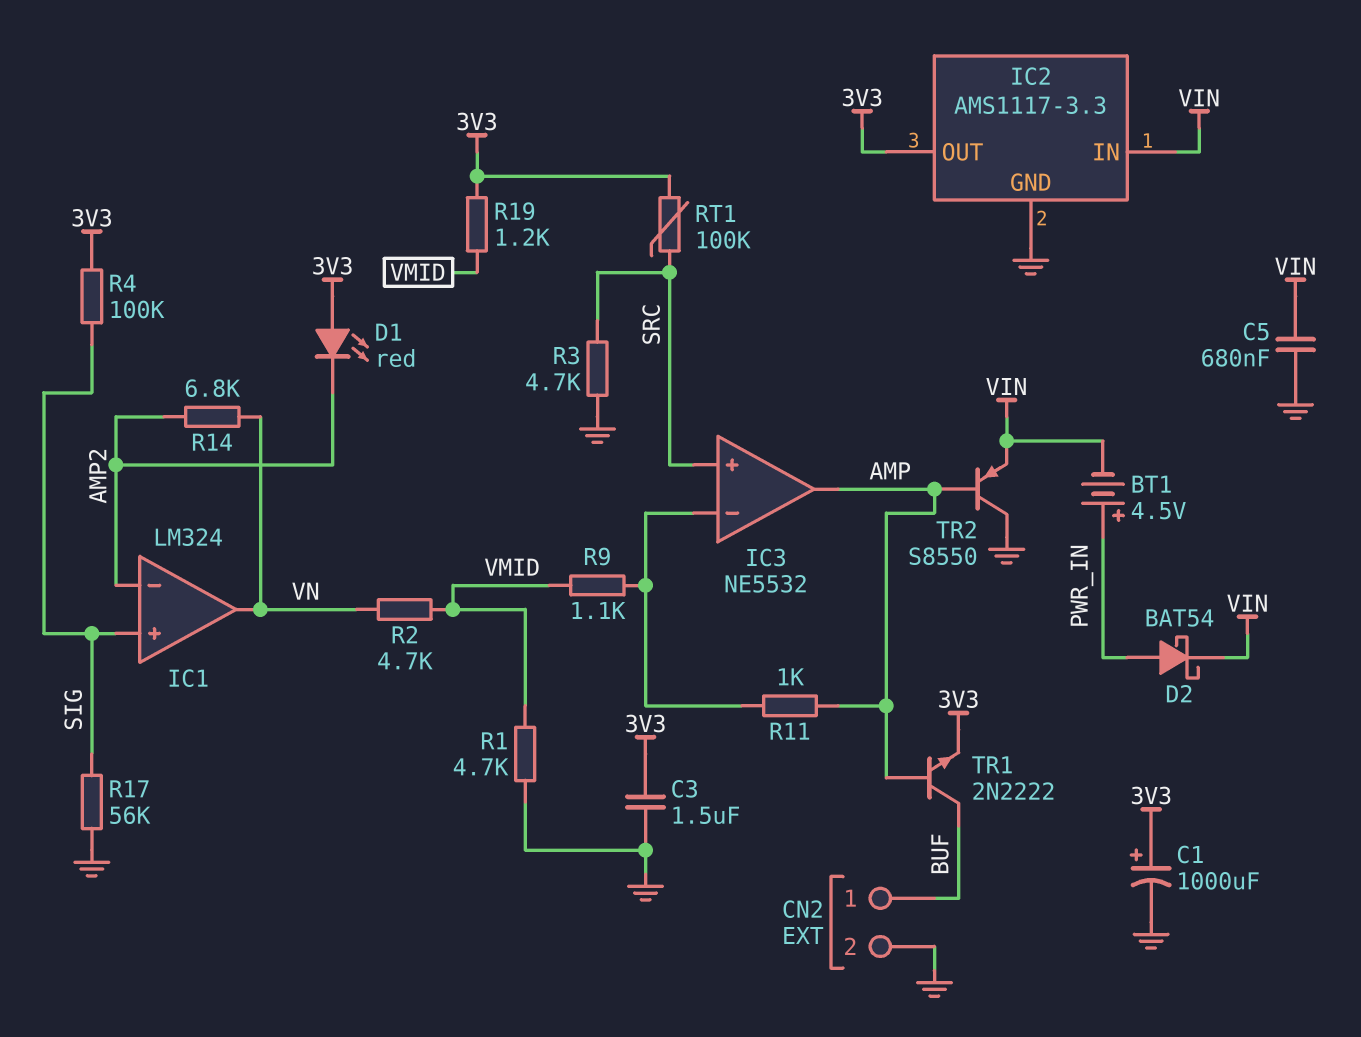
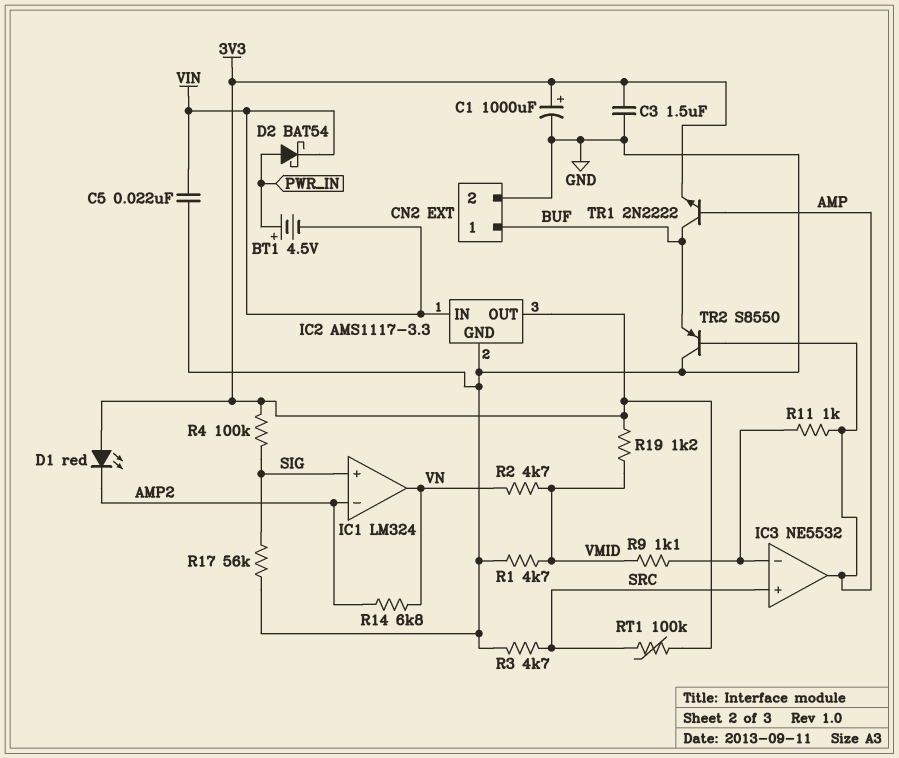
C5: 680nF (GND, VIN) -> 22nF (GND, VIN)
TR2: PNP S8550 (B AMP, C GND, E VIN) -> PNP S8550 (B AMP, C GND, E BUF)

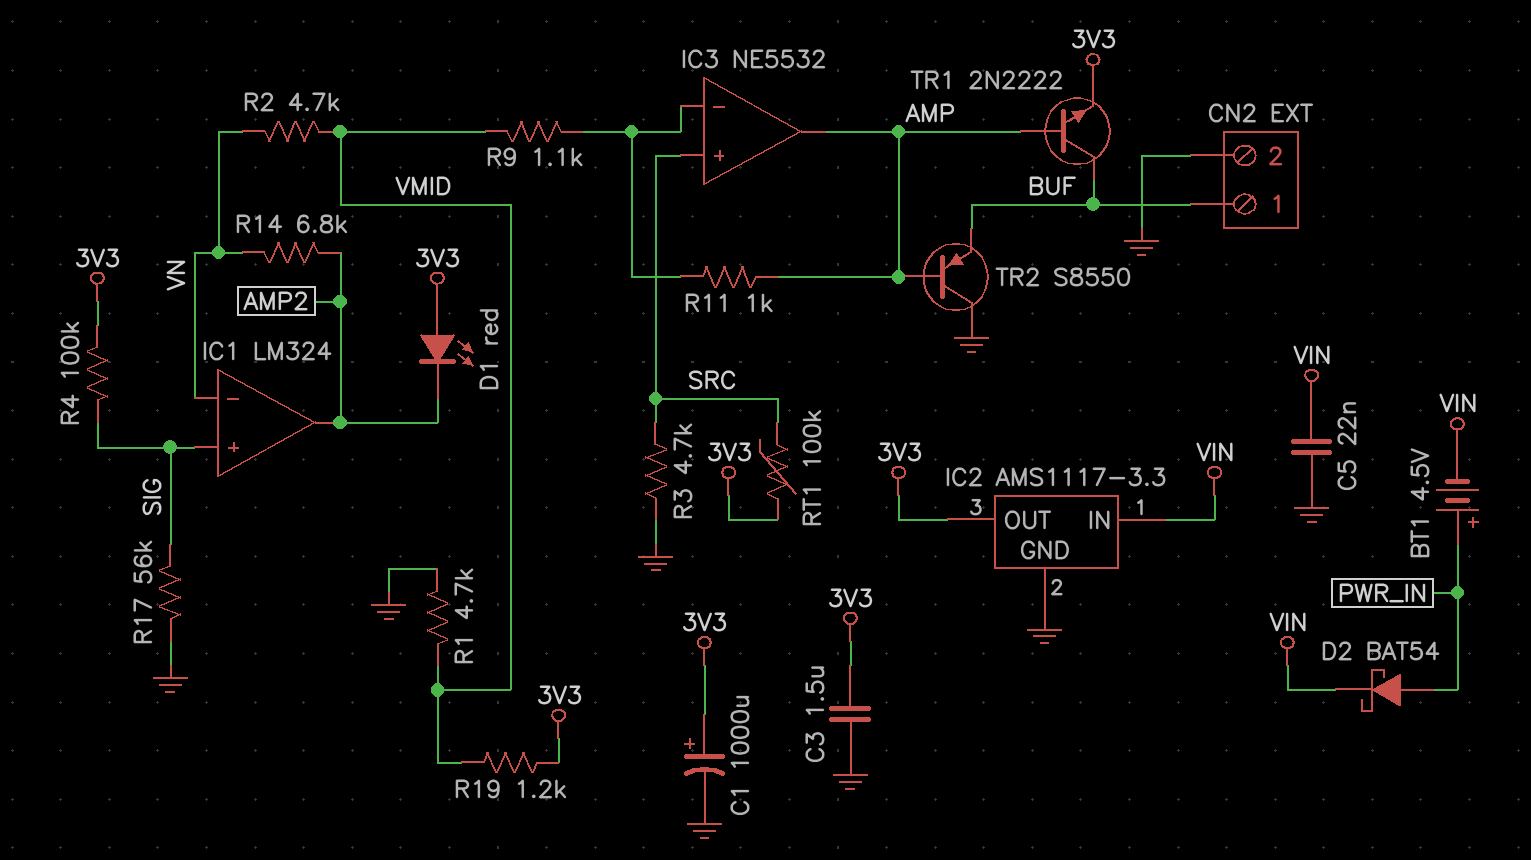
IC1 pin in-: AMP2 -> VN
IC1 pin out: VN -> AMP2

